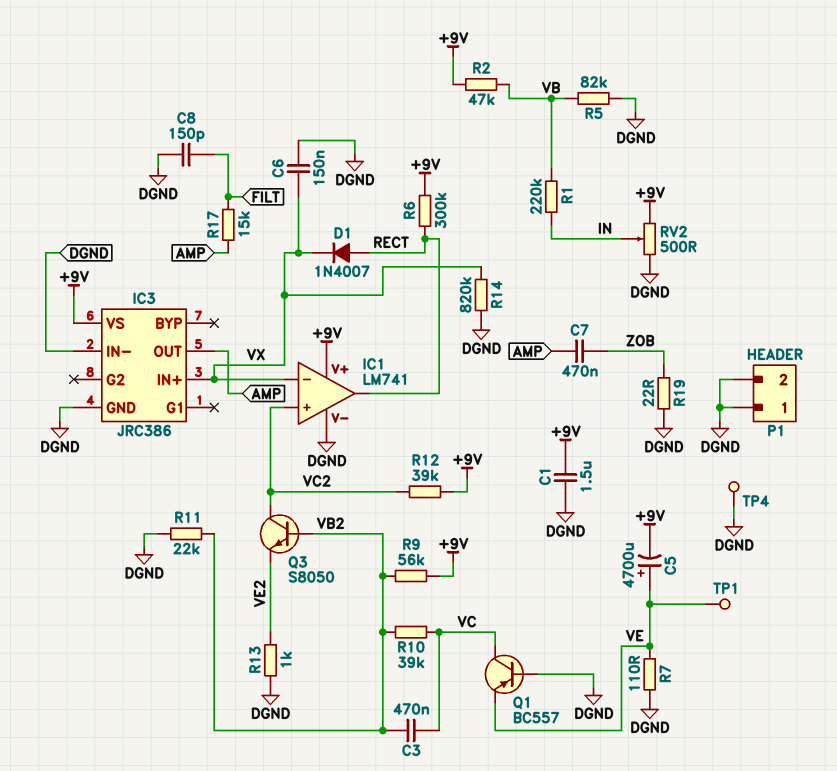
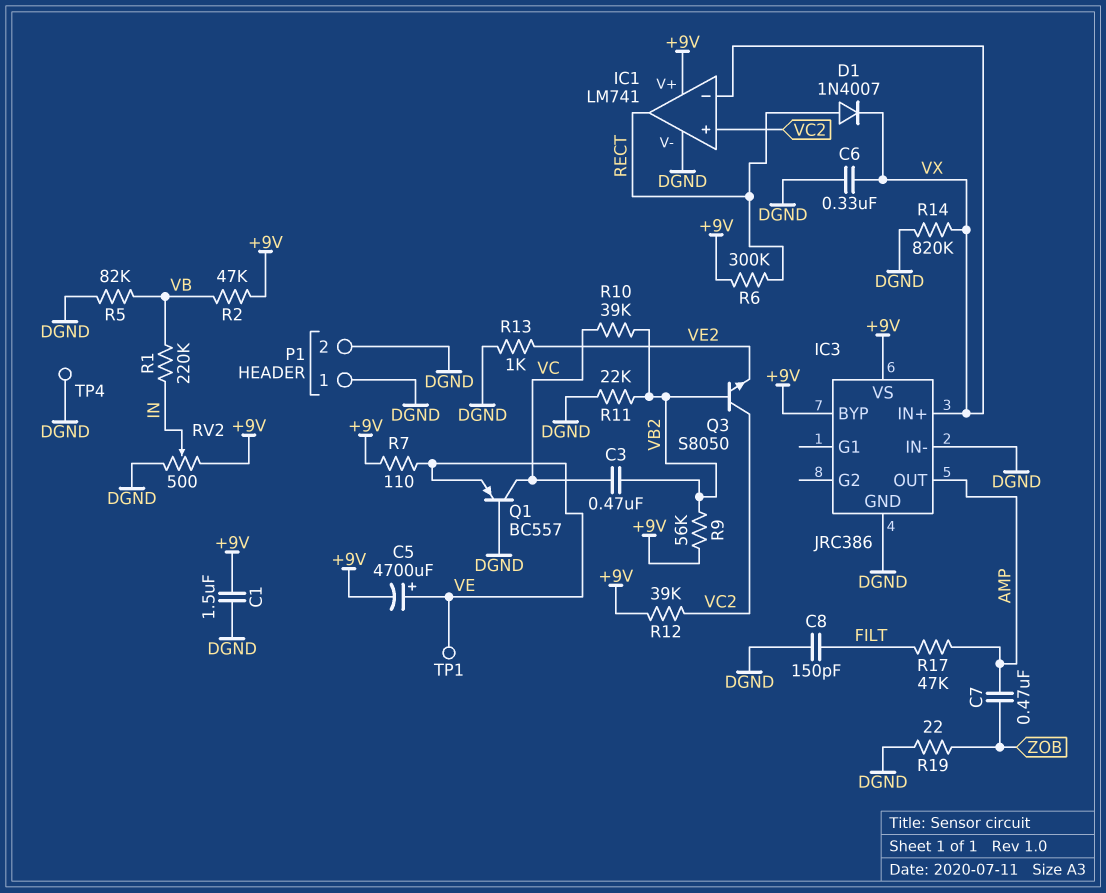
C6: 150nF (DGND, VX) -> 330nF (DGND, VX)
IC3 pin BYP: none -> +9V
R7: 110 (DGND, VE) -> 110 (+9V, VE)
R17: 15k (AMP, FILT) -> 47k (AMP, FILT)

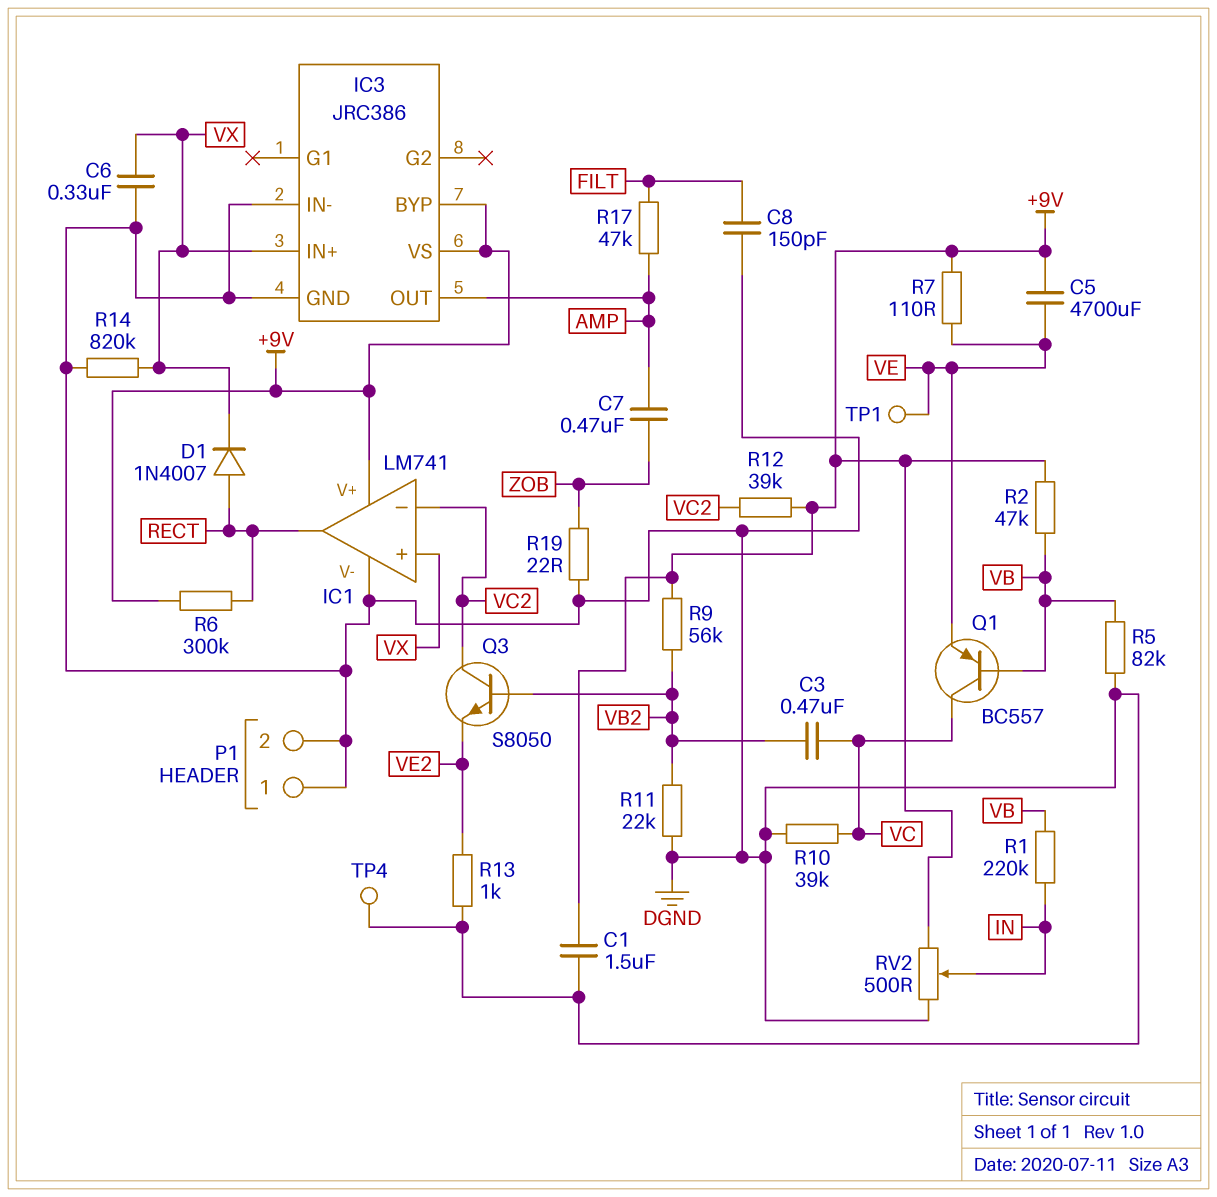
C5: 4700uF (plus VE, minus +9V) -> 4700uF (+9V, VE)
IC1 pin in+: VC2 -> VX
IC1 pin in-: VX -> VC2
Q1: PNP BC557 (B DGND, C VC, E VE) -> PNP BC557 (B VB, C VC, E VE)
R10: 39k (VB2, VC) -> 39k (DGND, VC)

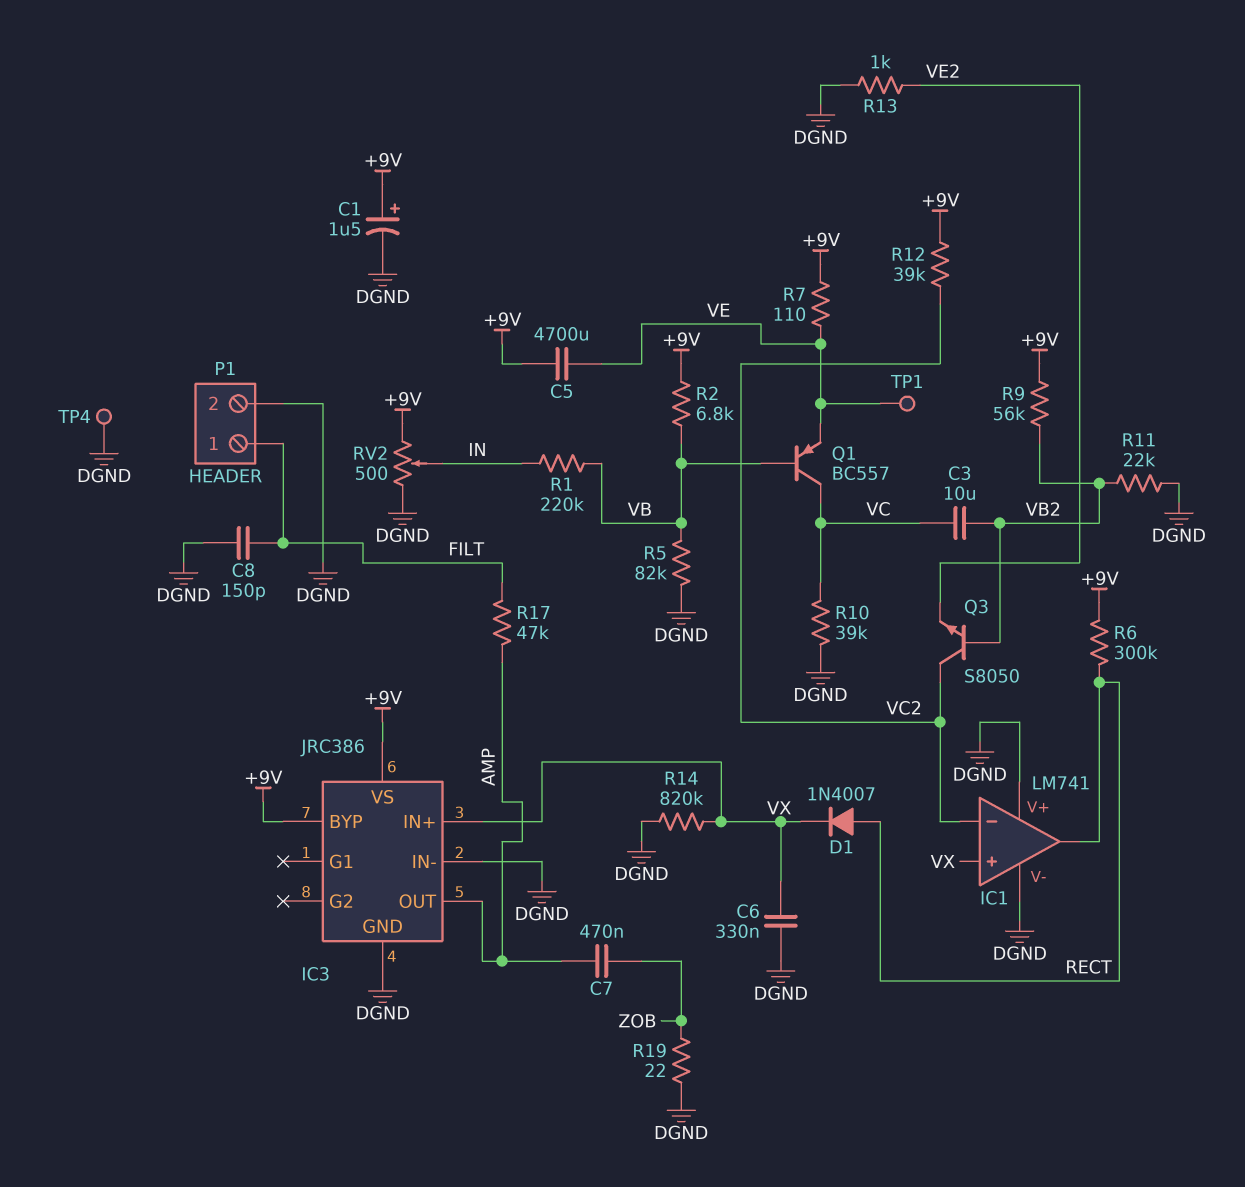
C1: 1.5uF (+9V, DGND) -> 1.5uF (plus +9V, minus DGND)
C3: 470nF (VB2, VC) -> 10uF (VB2, VC)
IC1 pin V+: +9V -> DGND
P1 pin 1: DGND -> FILT
R2: 47k (+9V, VB) -> 6.8k (+9V, VB)

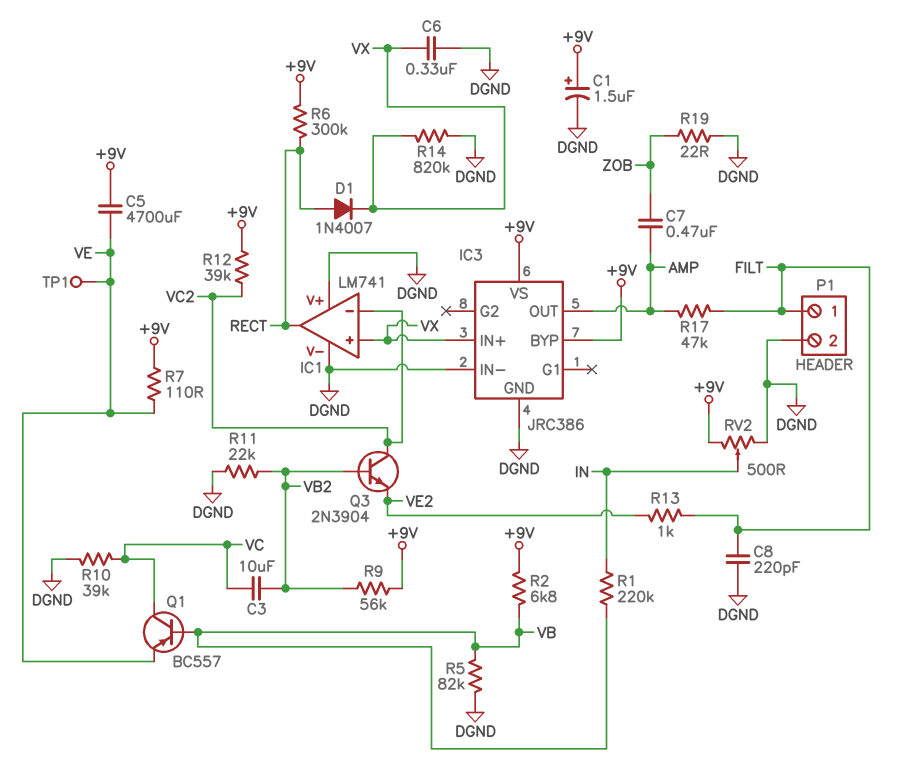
C8: 150pF (DGND, FILT) -> 220pF (DGND, FILT)
Q3: NPN S8050 (B VB2, C VC2, E VE2) -> NPN 2N3904 (B VB2, C VC2, E VE2)
R13: 1k (DGND, VE2) -> 1k (FILT, VE2)
TP4: test point (DGND) -> none

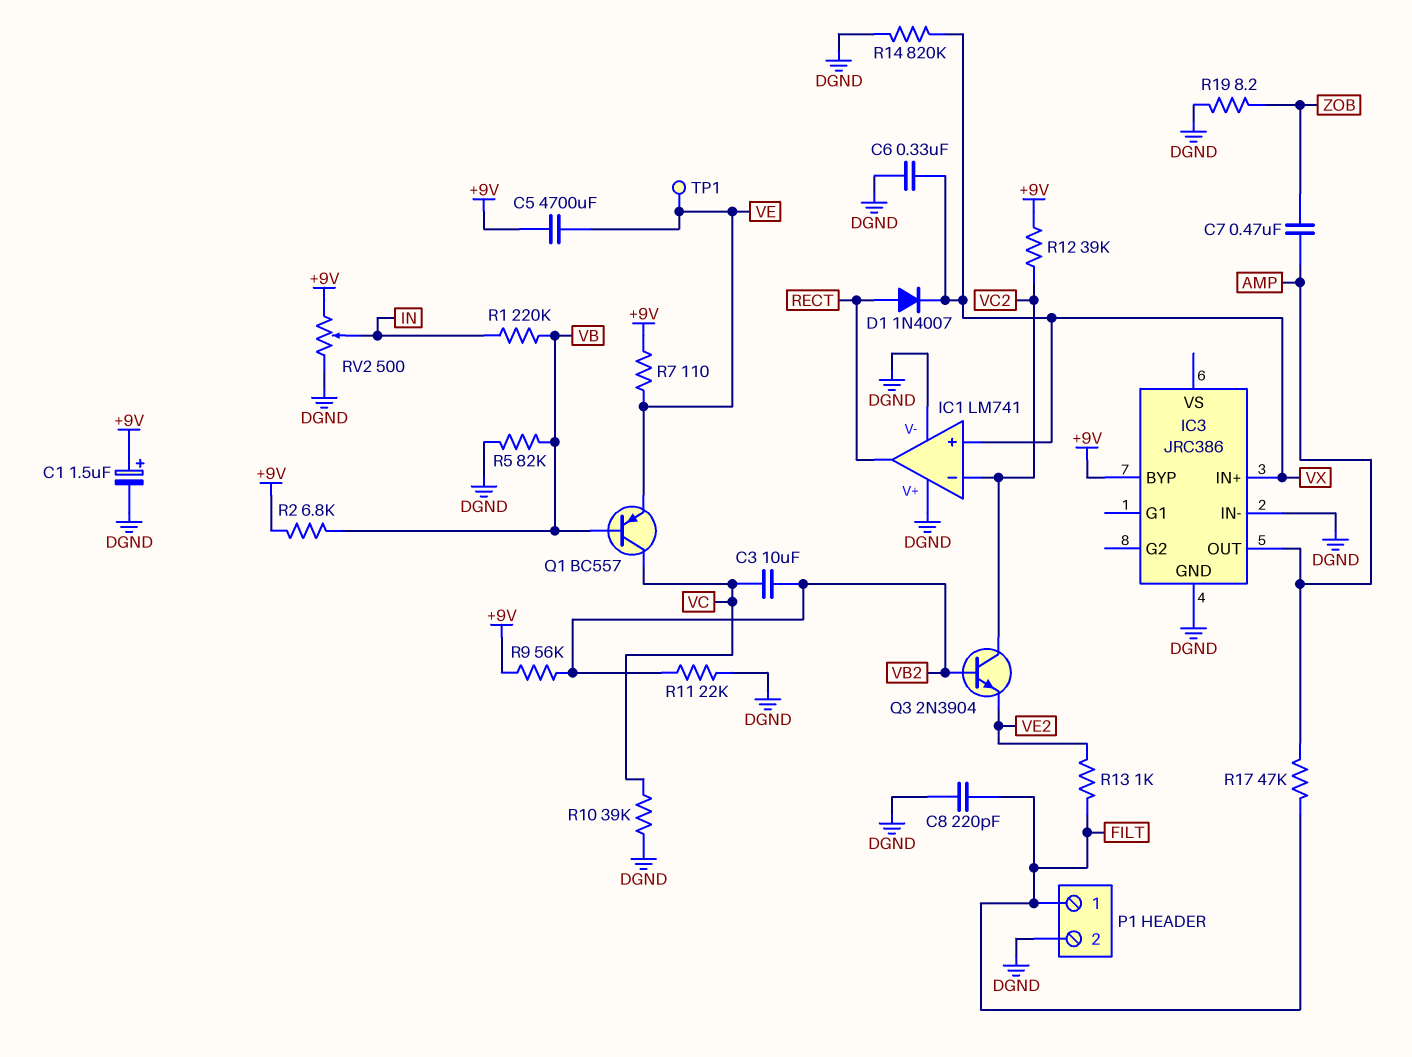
IC3 pin VS: +9V -> none
R6: 300k (+9V, RECT) -> none
R19: 22 (DGND, ZOB) -> 8.2 (DGND, ZOB)

